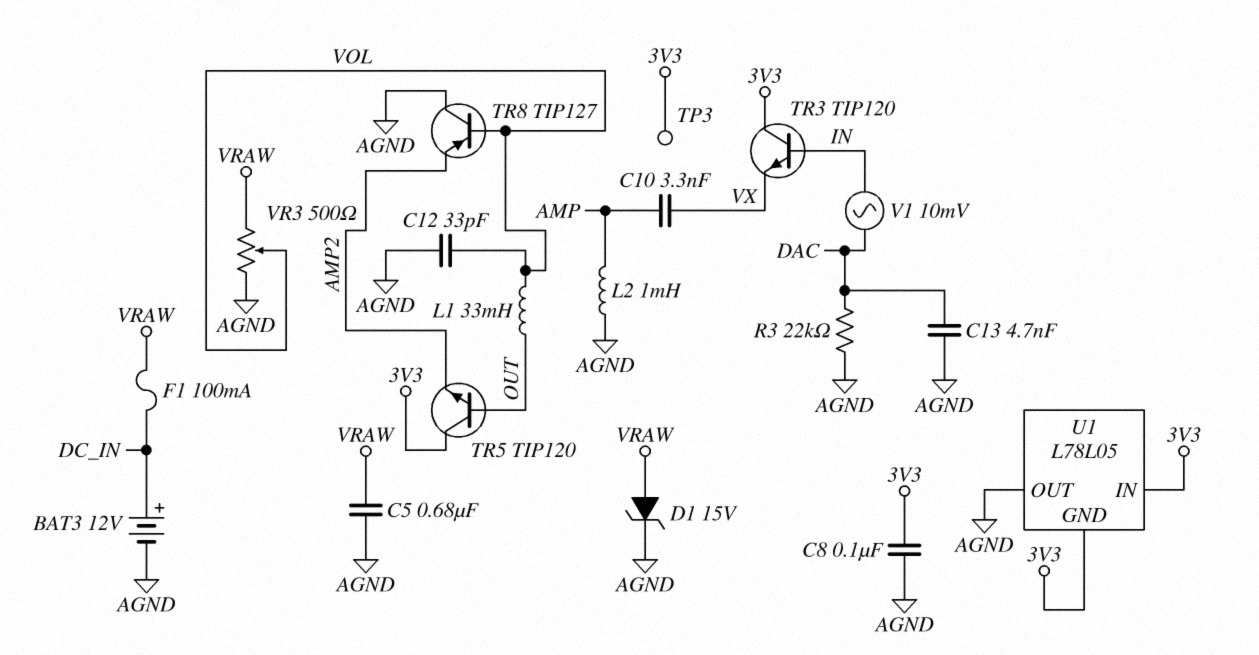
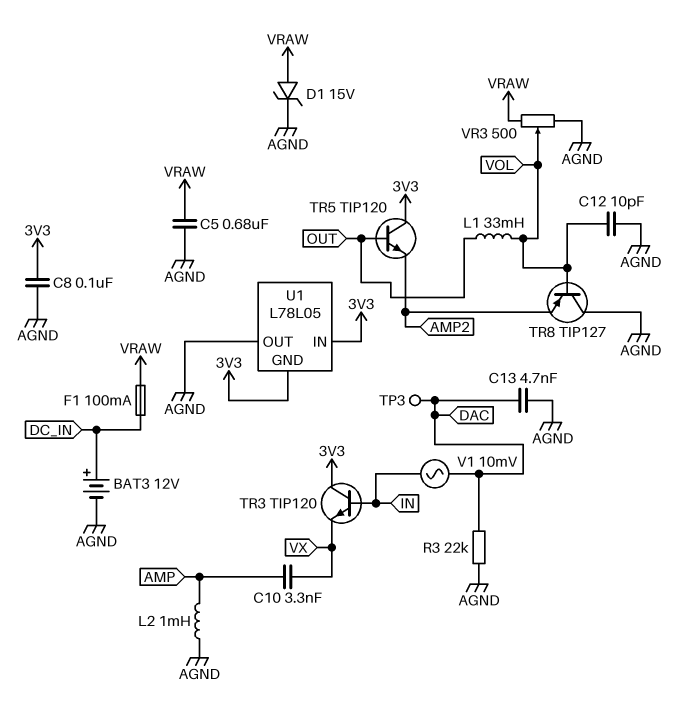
C12: 33pF (AGND, VOL) -> 10pF (AGND, VOL)
TP3: test point (3V3) -> test point (DAC)

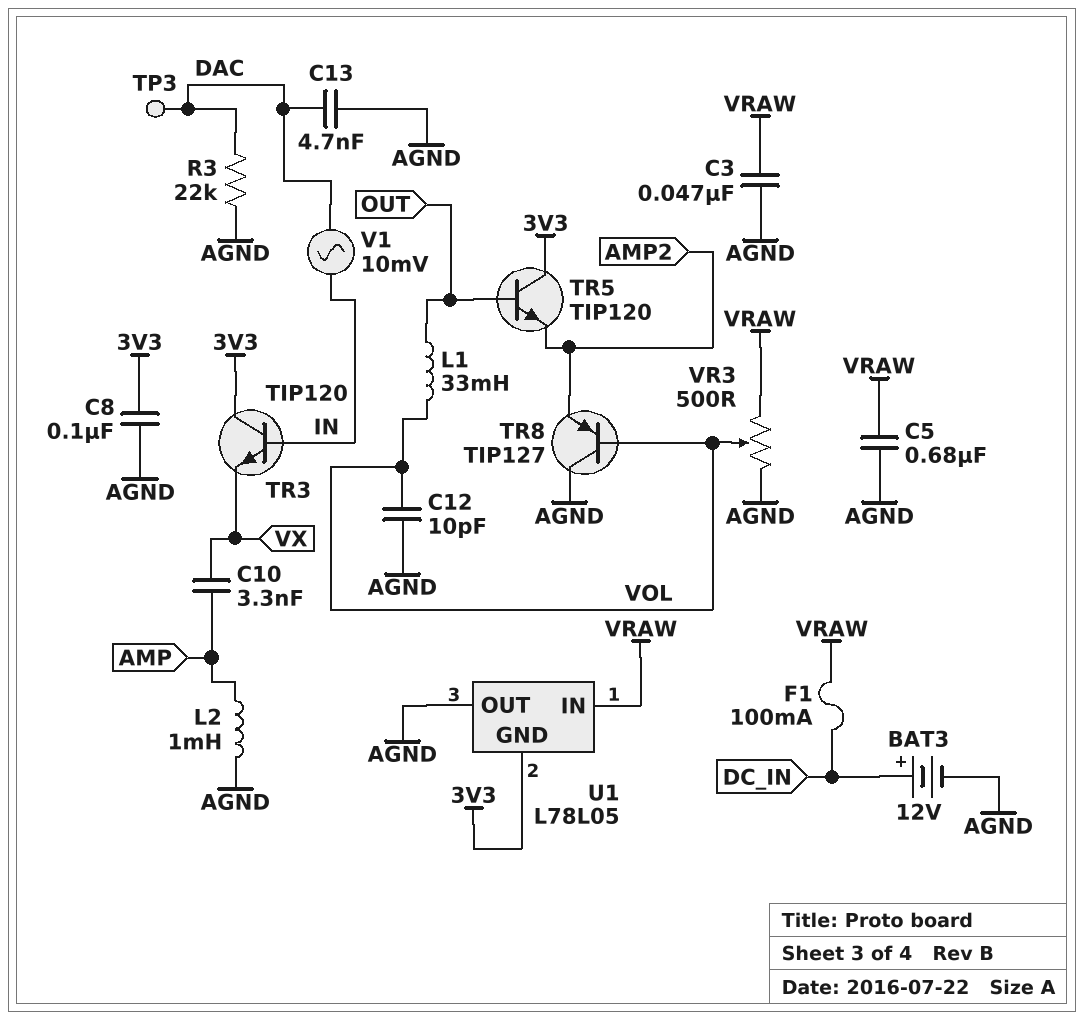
C3: none -> 47nF (AGND, VRAW)
D1: zener 15V (A VRAW, K AGND) -> none
U1 pin IN: 3V3 -> VRAW

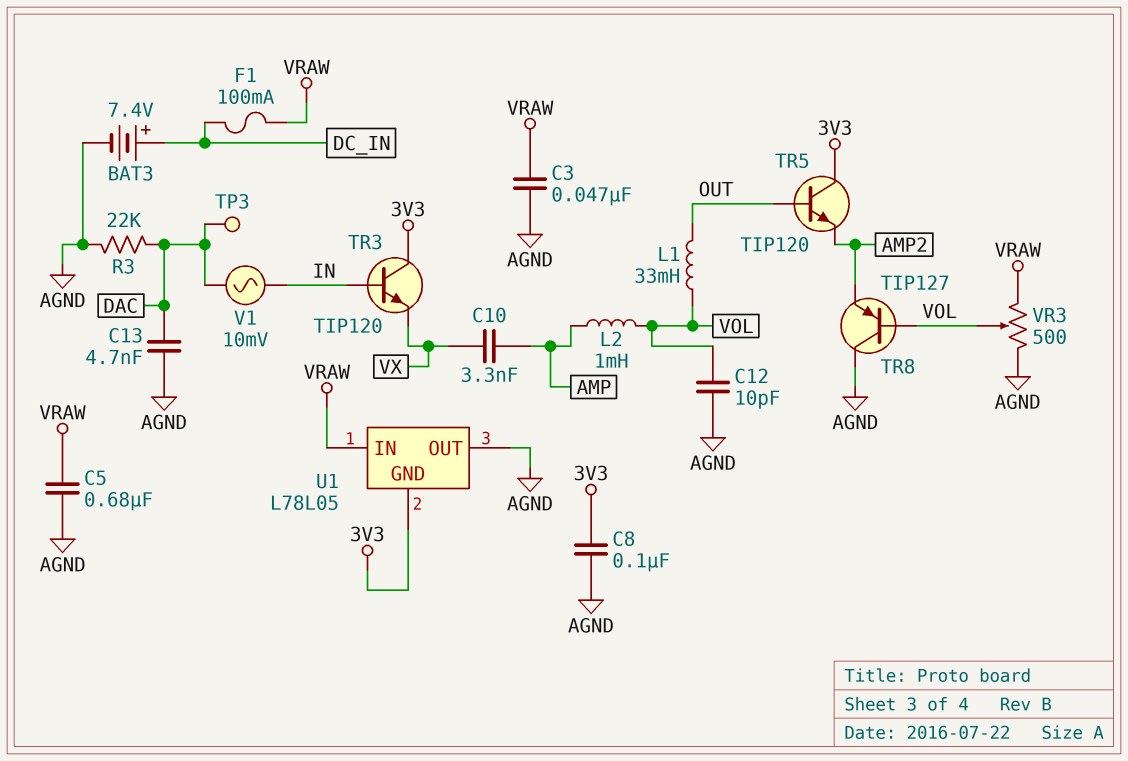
BAT3: 12V (plus DC_IN, minus AGND) -> 7.4V (plus DC_IN, minus AGND)
L2: 1mH (AGND, AMP) -> 1mH (AMP, VOL)

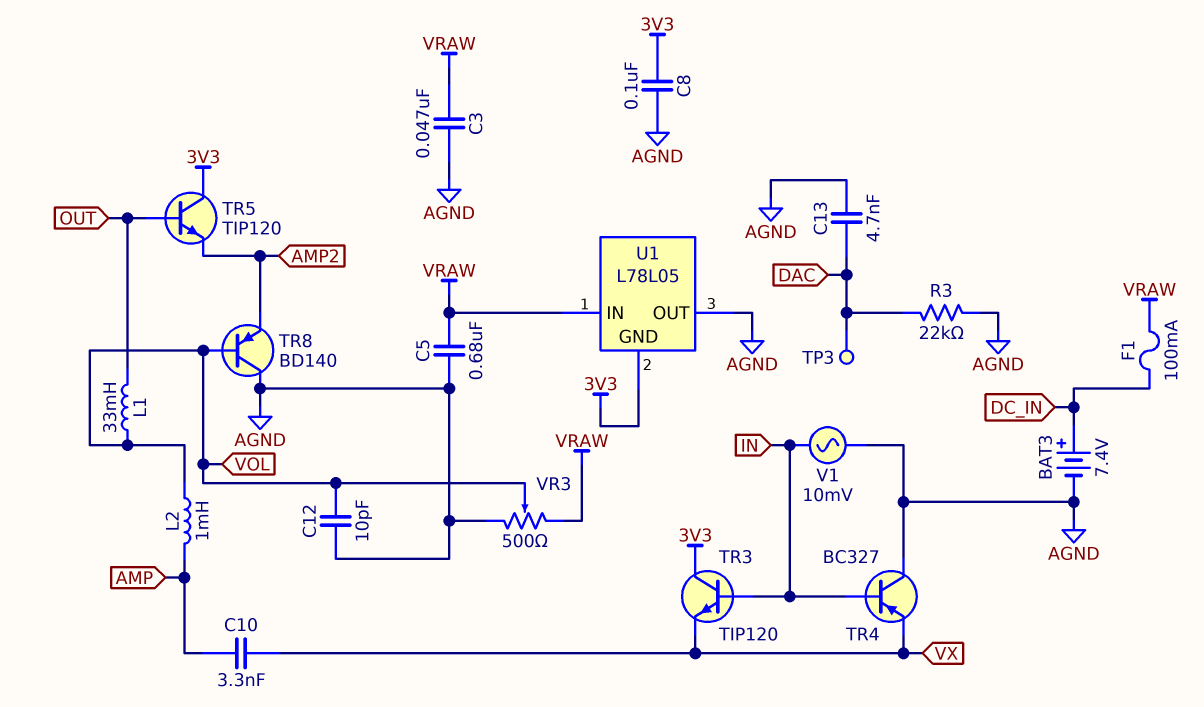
TR4: none -> PNP BC327 (B IN, C AGND, E VX)
TR8: PNP TIP127 (B VOL, C AGND, E AMP2) -> PNP BD140 (B VOL, C AGND, E AMP2)
V1: AC 10mV (DAC, IN) -> AC 10mV (AGND, IN)

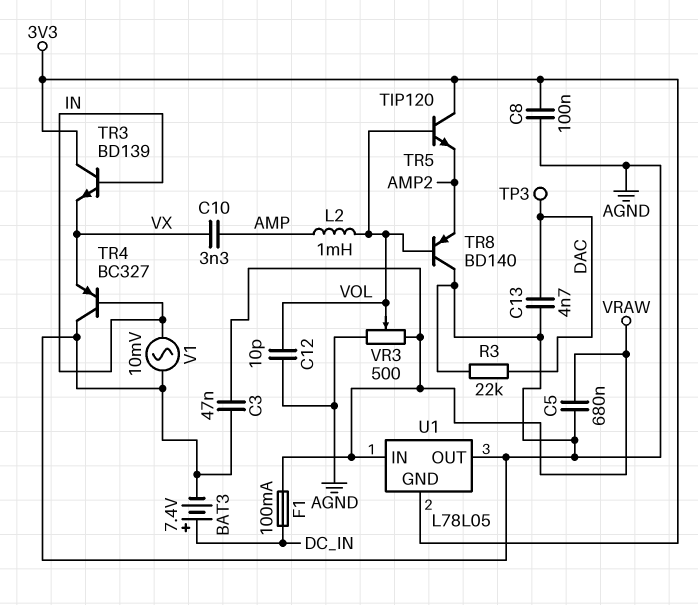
L1: 33mH (OUT, VOL) -> none
TR3: NPN TIP120 (B IN, C 3V3, E VX) -> NPN BD139 (B IN, C 3V3, E VX)
TR5: NPN TIP120 (B OUT, C 3V3, E AMP2) -> NPN TIP120 (B VOL, C 3V3, E AMP2)

